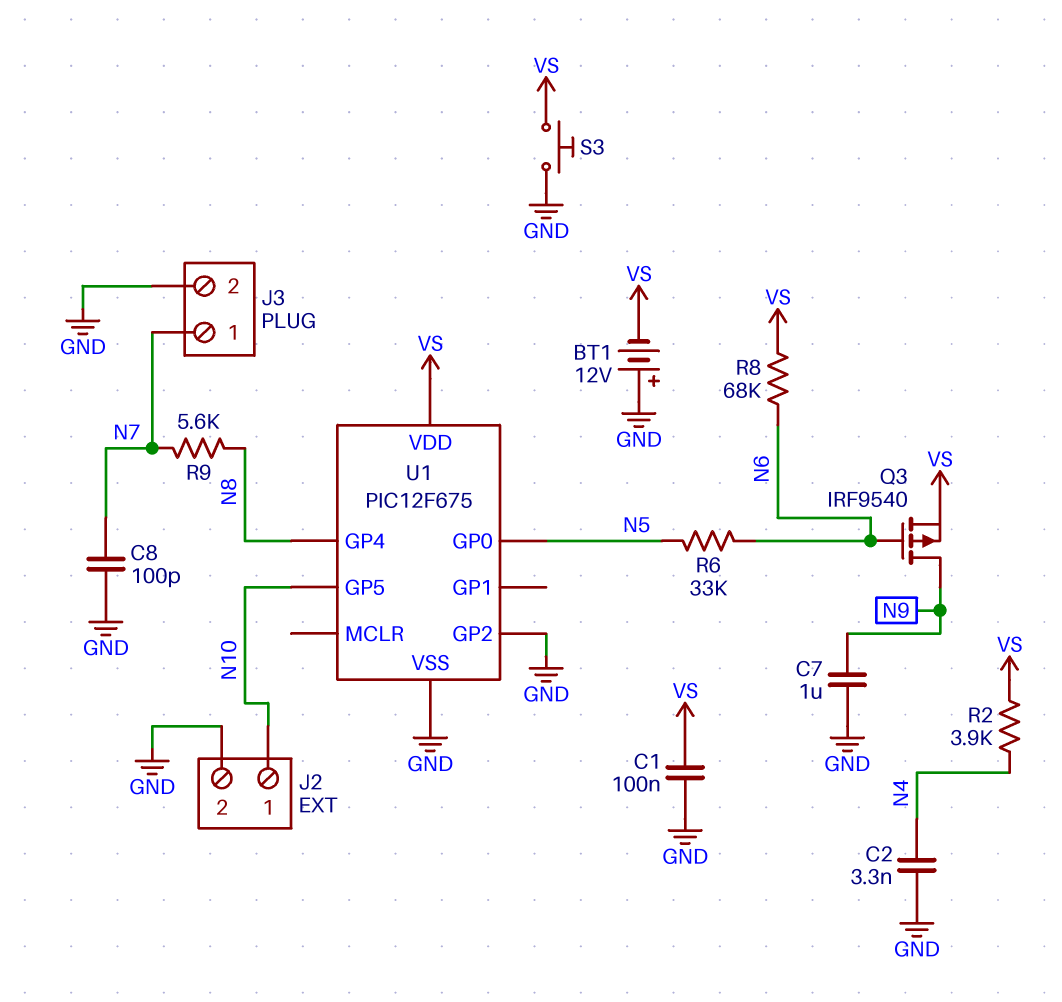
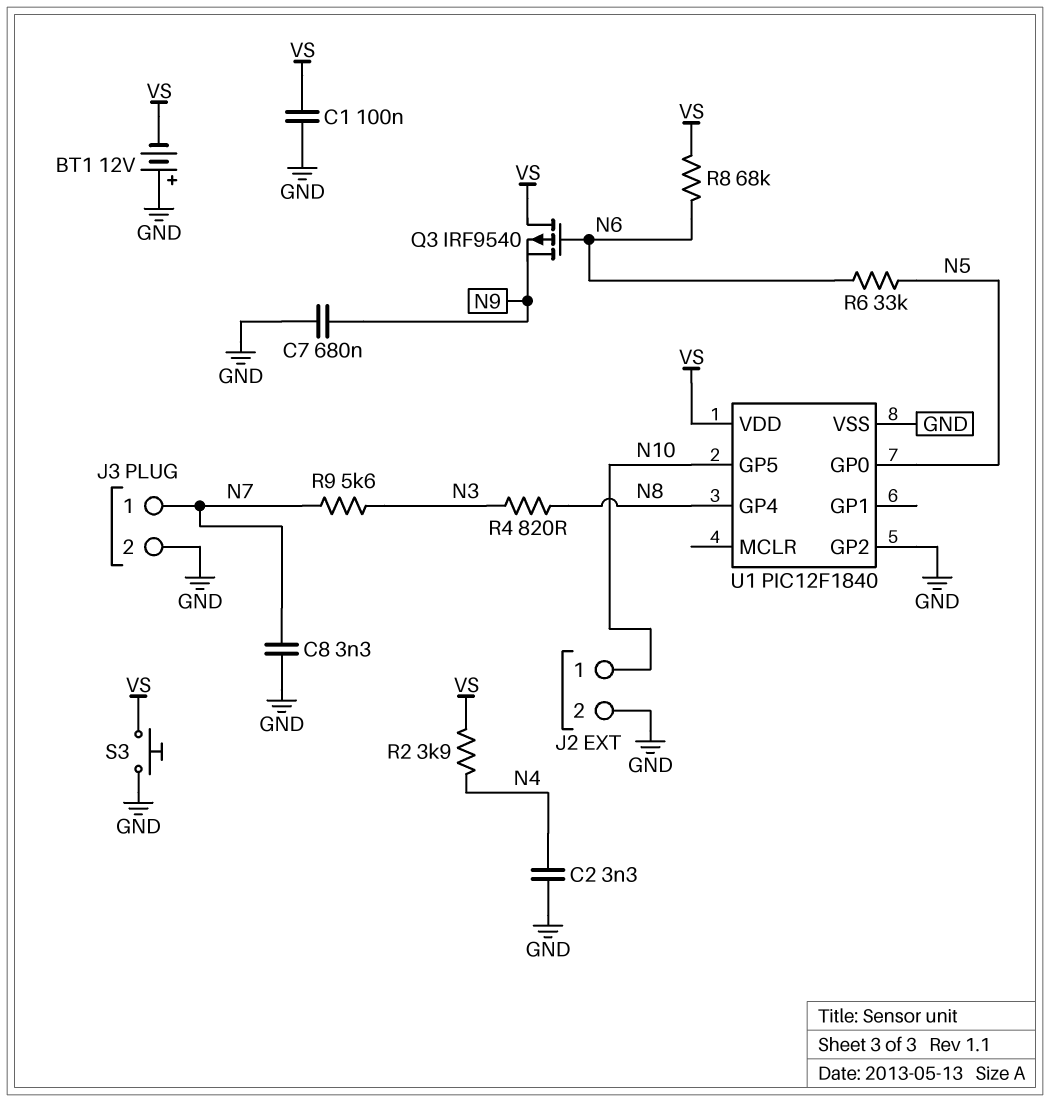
C7: 1uF (GND, N9) -> 680nF (GND, N9)
C8: 100pF (GND, N7) -> 3.3nF (GND, N7)
Q3: PMOS IRF9540 (G N6, D N9, S VS) -> PMOS IRF9540 (G N6, D VS, S N9)
R4: none -> 820 (N3, N8)
R9: 5.6k (N7, N8) -> 5.6k (N3, N7)
U1: PIC12F675 -> PIC12F1840

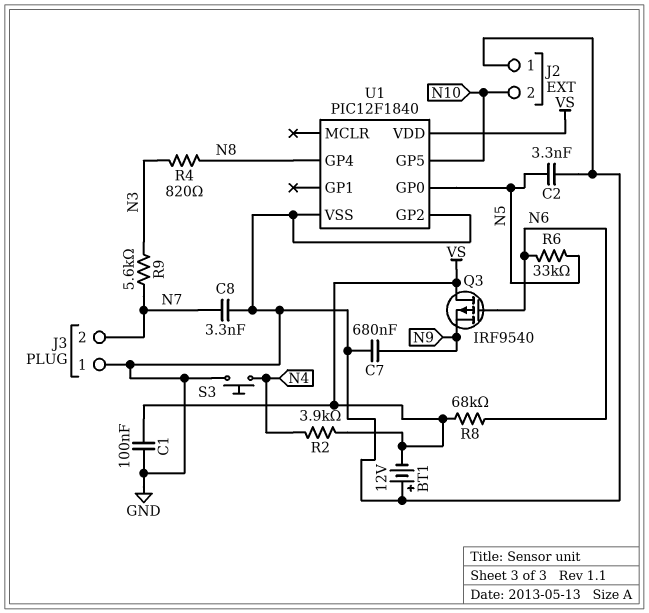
C2: 3.3nF (GND, N4) -> 3.3nF (GND, N5)
J2 pin 1: N10 -> GND
J2 pin 2: GND -> N10
J3 pin 1: N7 -> GND
J3 pin 2: GND -> N7
S3: button (GND, VS) -> button (GND, N4)

